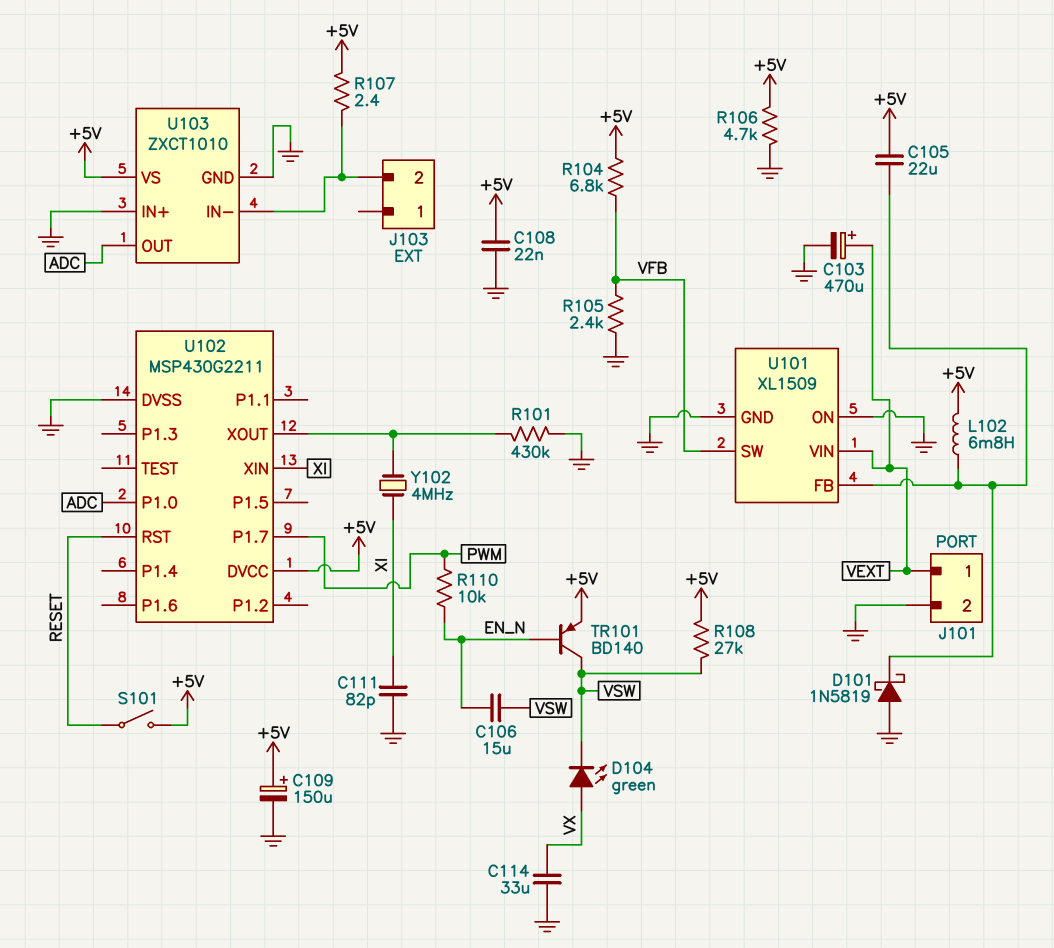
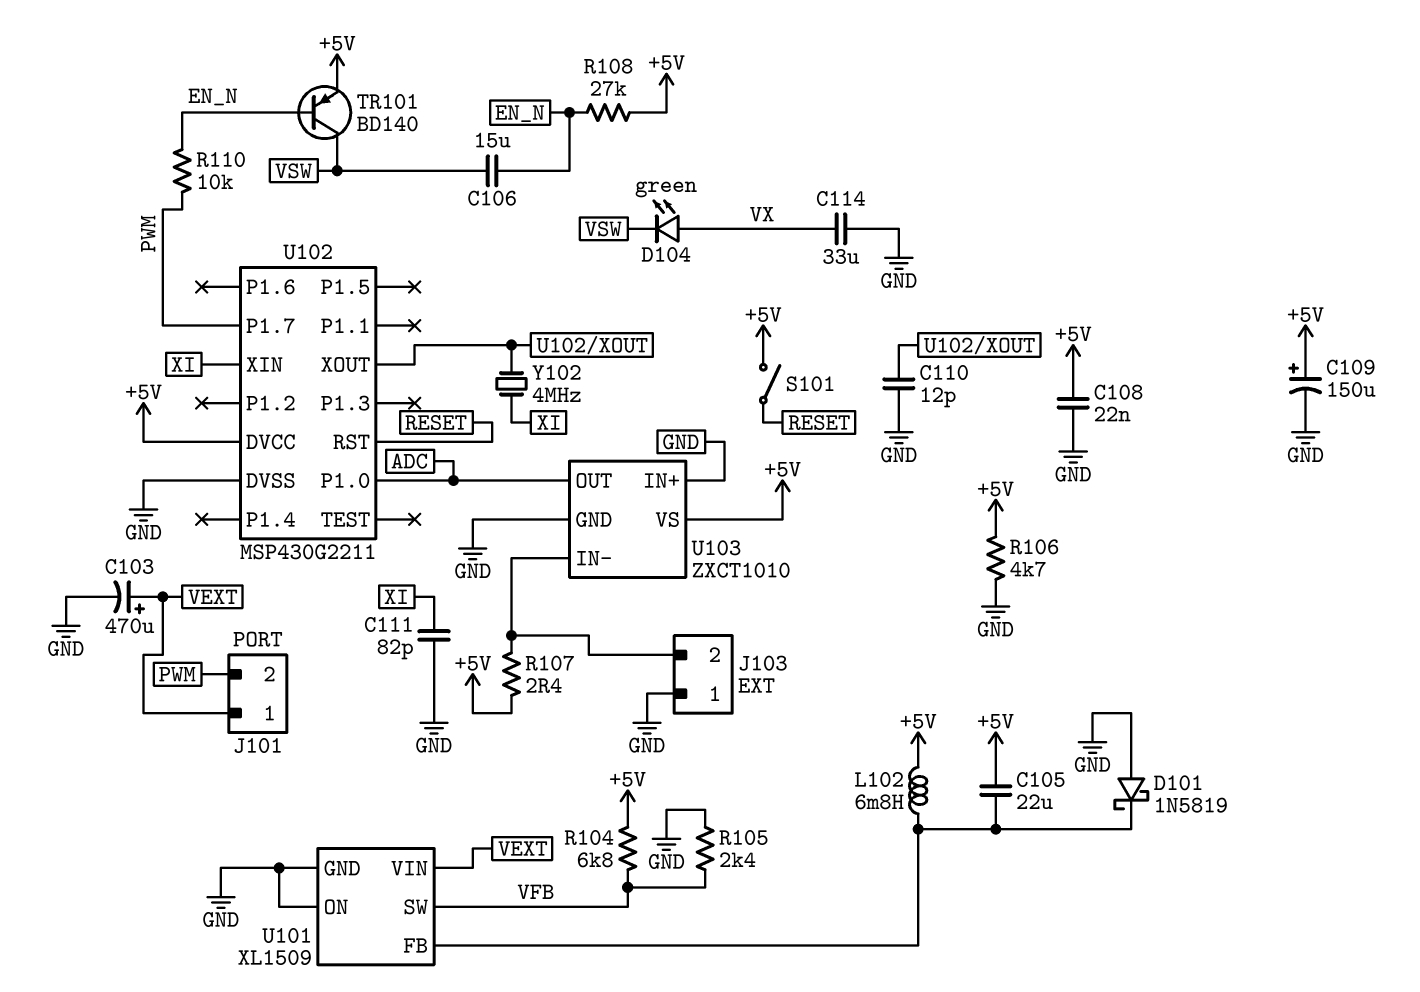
C110: none -> 12pF (GND, U102/XOUT)
J101 pin 2: GND -> PWM
J103 pin 1: none -> GND
R101: 430k (GND, U102/XOUT) -> none
R108: 27k (+5V, VSW) -> 27k (+5V, EN_N)

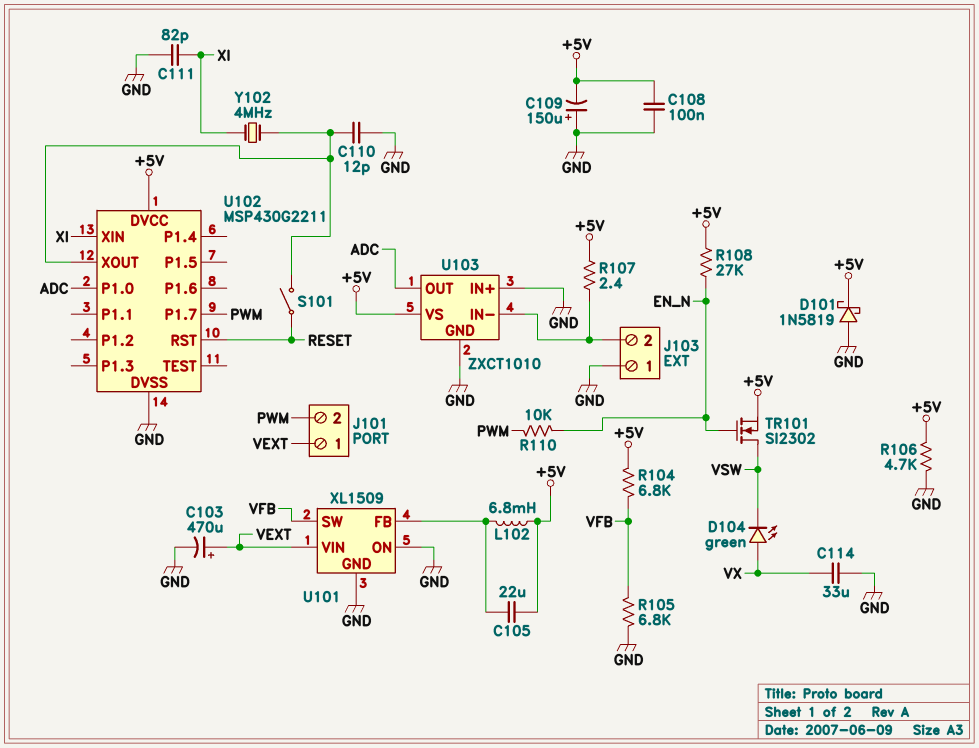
C106: 15uF (EN_N, VSW) -> none
C108: 22nF (+5V, GND) -> 100nF (+5V, GND)
C109: 150uF (plus +5V, minus GND) -> 150uF (plus GND, minus +5V)
D101: schottky 1N5819 (A GND, K U101/FB) -> schottky 1N5819 (A GND, K +5V)
R105: 2.4k (GND, VFB) -> 6.8k (GND, VFB)
S101: switch (+5V, RESET) -> switch (RESET, U102/XOUT)
TR101: PNP BD140 (B EN_N, C VSW, E +5V) -> NMOS SI2302 (G EN_N, D VSW, S +5V)

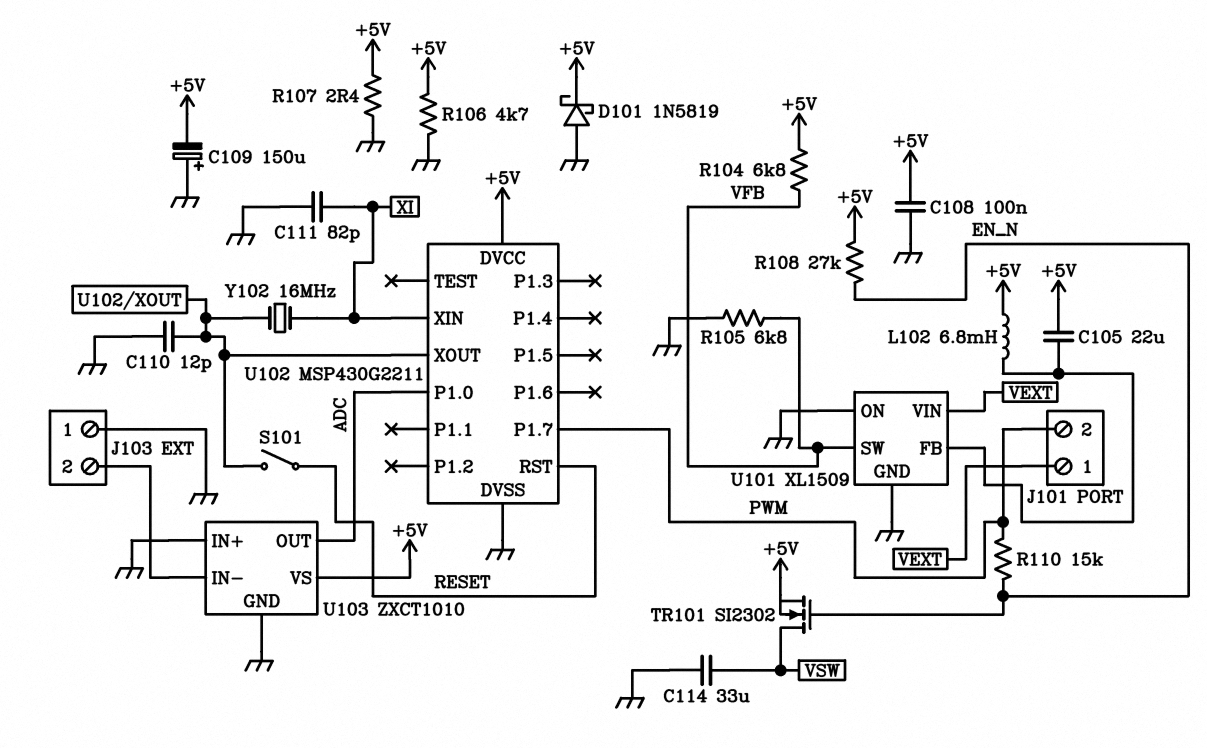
C103: 470uF (plus VEXT, minus GND) -> none
C114: 33uF (GND, VX) -> 33uF (GND, VSW)
D104: LED green (A VX, K VSW) -> none
R107: 2.4 (+5V, J103/2) -> 2.4 (+5V, GND)
R110: 10k (EN_N, PWM) -> 15k (EN_N, PWM)
Y102: 4MHz (U102/XOUT, XI) -> 16MHz (U102/XOUT, XI)

